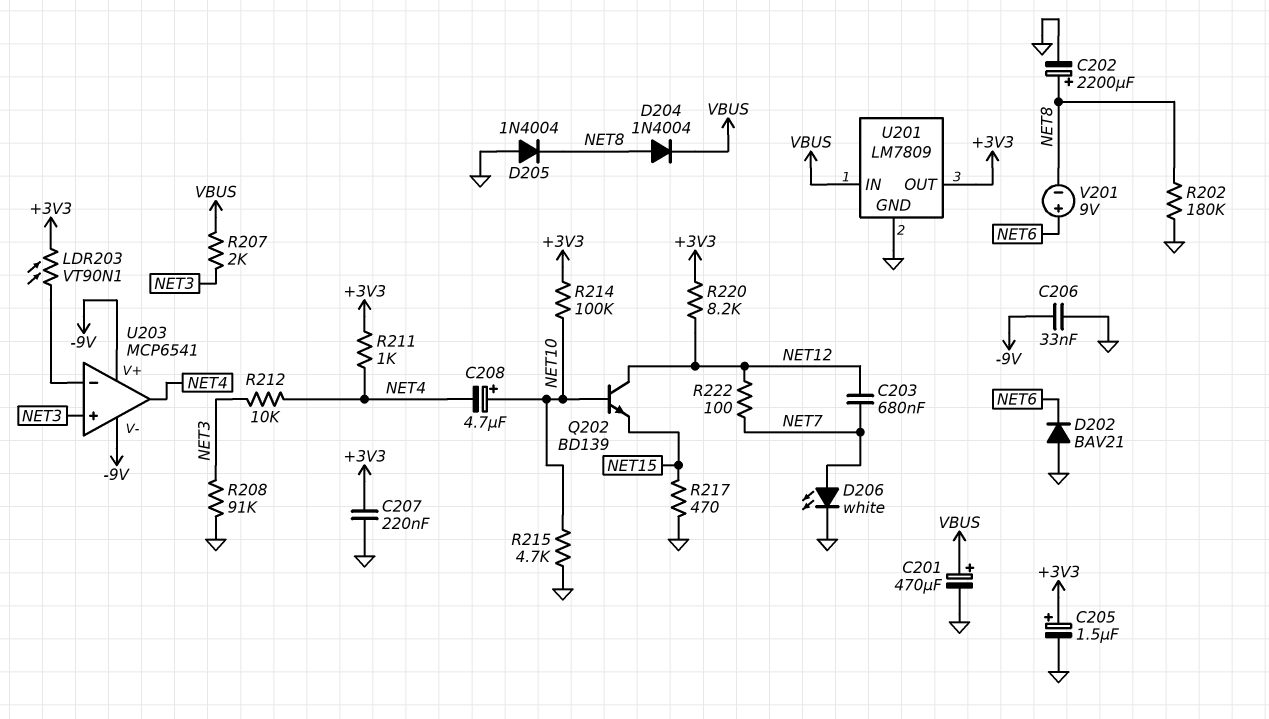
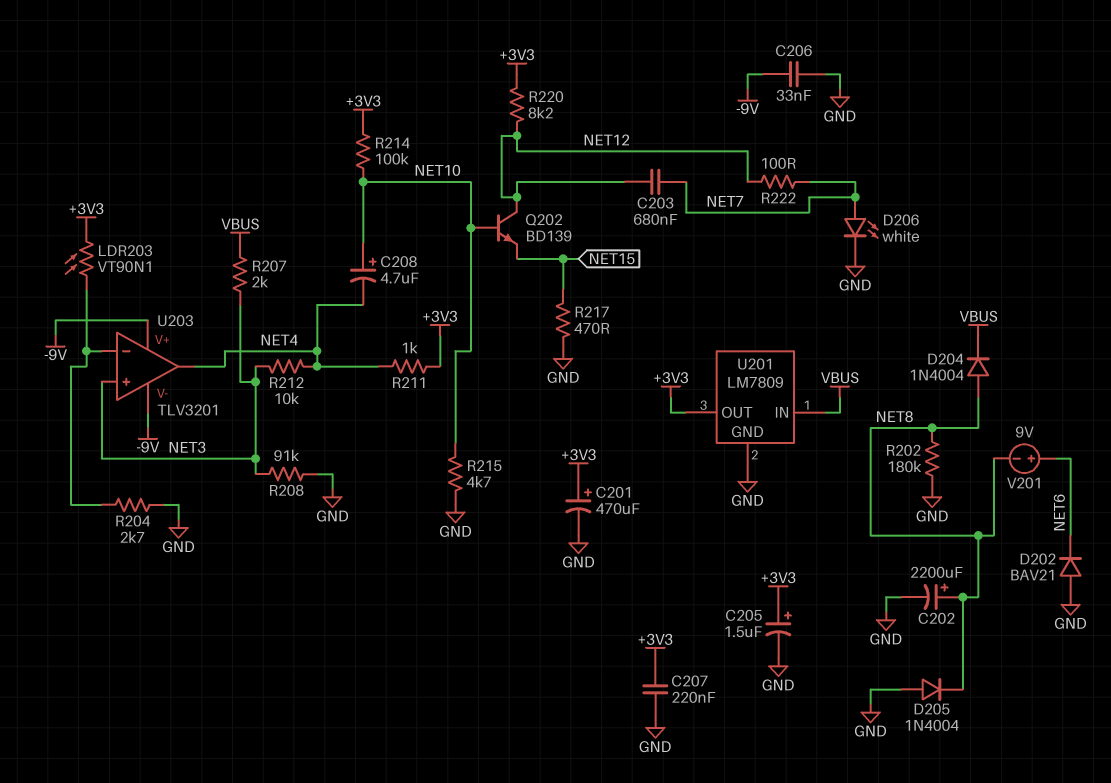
C201: 470uF (plus VBUS, minus GND) -> 470uF (plus +3V3, minus GND)
R204: none -> 2.7k (GND, U203/in-)
U203: MCP6541 -> TLV3201

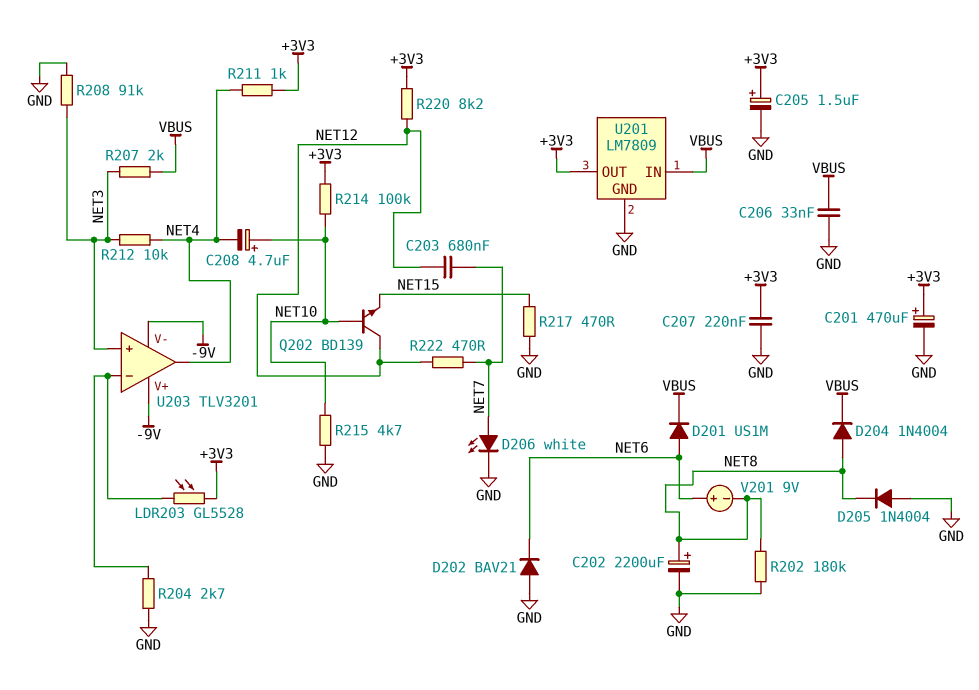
C206: 33nF (-9V, GND) -> 33nF (GND, VBUS)
D201: none -> diode US1M (A NET6, K VBUS)
LDR203: VT90N1 (+3V3, U203/in-) -> GL5528 (+3V3, U203/in-)
R222: 100 (NET7, NET12) -> 470 (NET7, NET12)

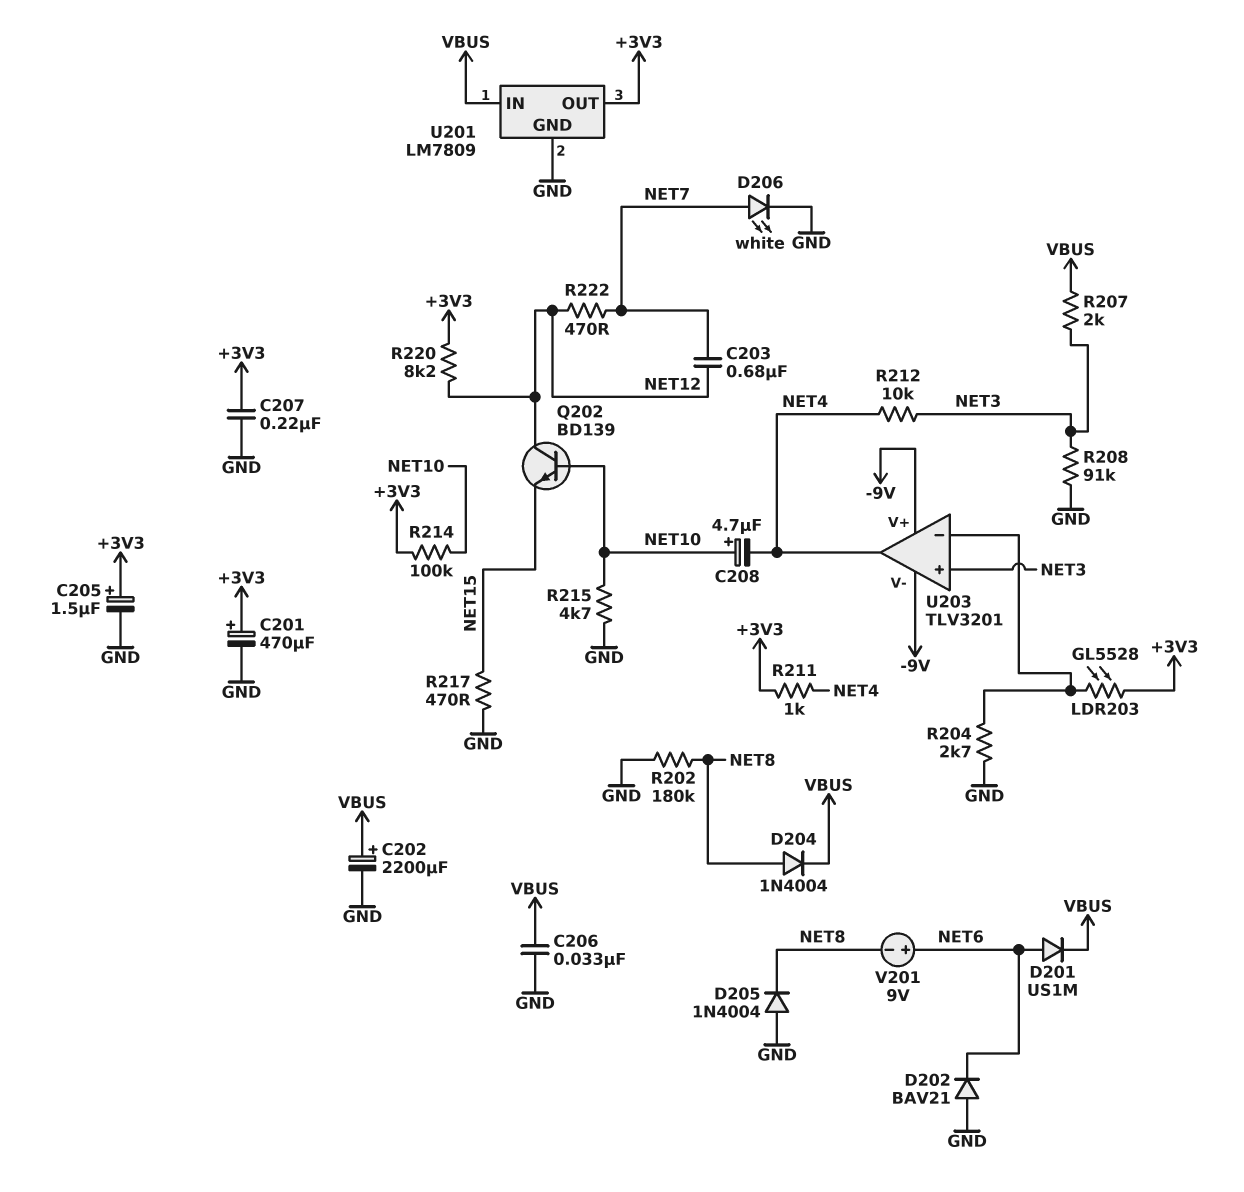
C202: 2200uF (plus NET8, minus GND) -> 2200uF (plus VBUS, minus GND)

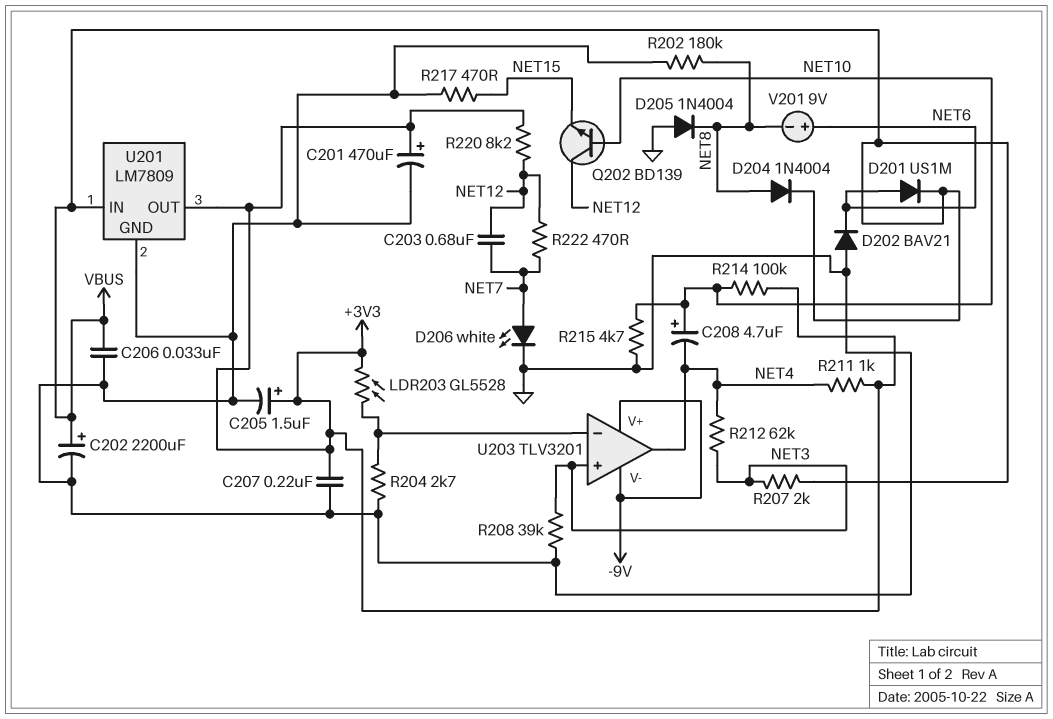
R208: 91k (GND, NET3) -> 39k (GND, NET3)
R212: 10k (NET3, NET4) -> 62k (NET3, NET4)

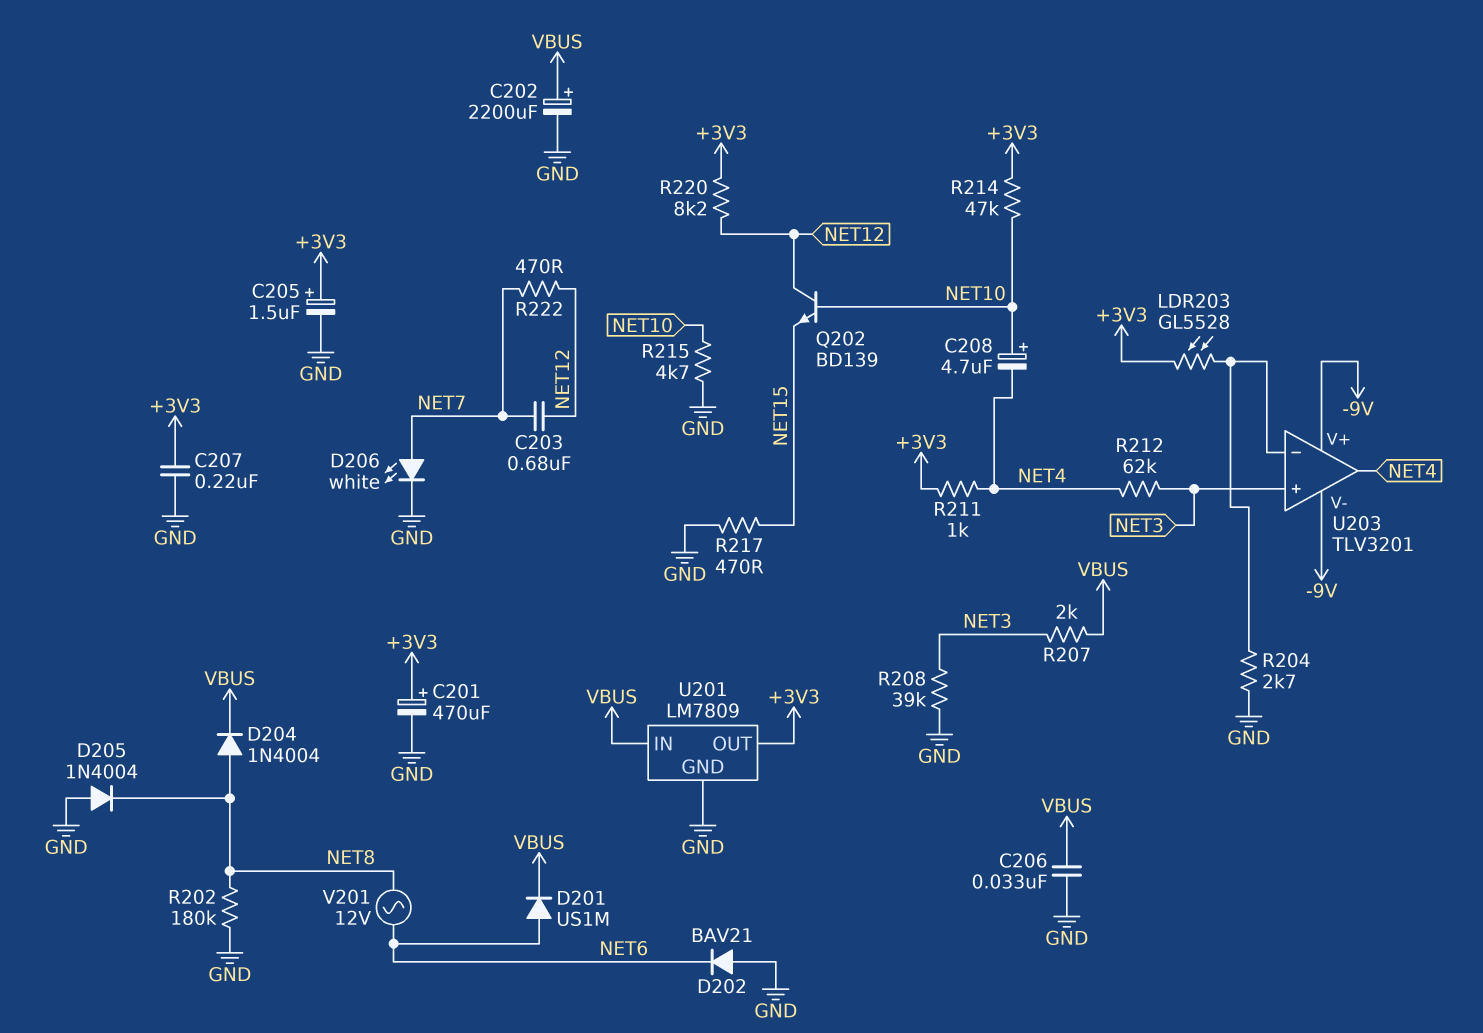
R214: 100k (+3V3, NET10) -> 47k (+3V3, NET10)
V201: 9V (plus NET6, minus NET8) -> AC 12V (NET6, NET8)

